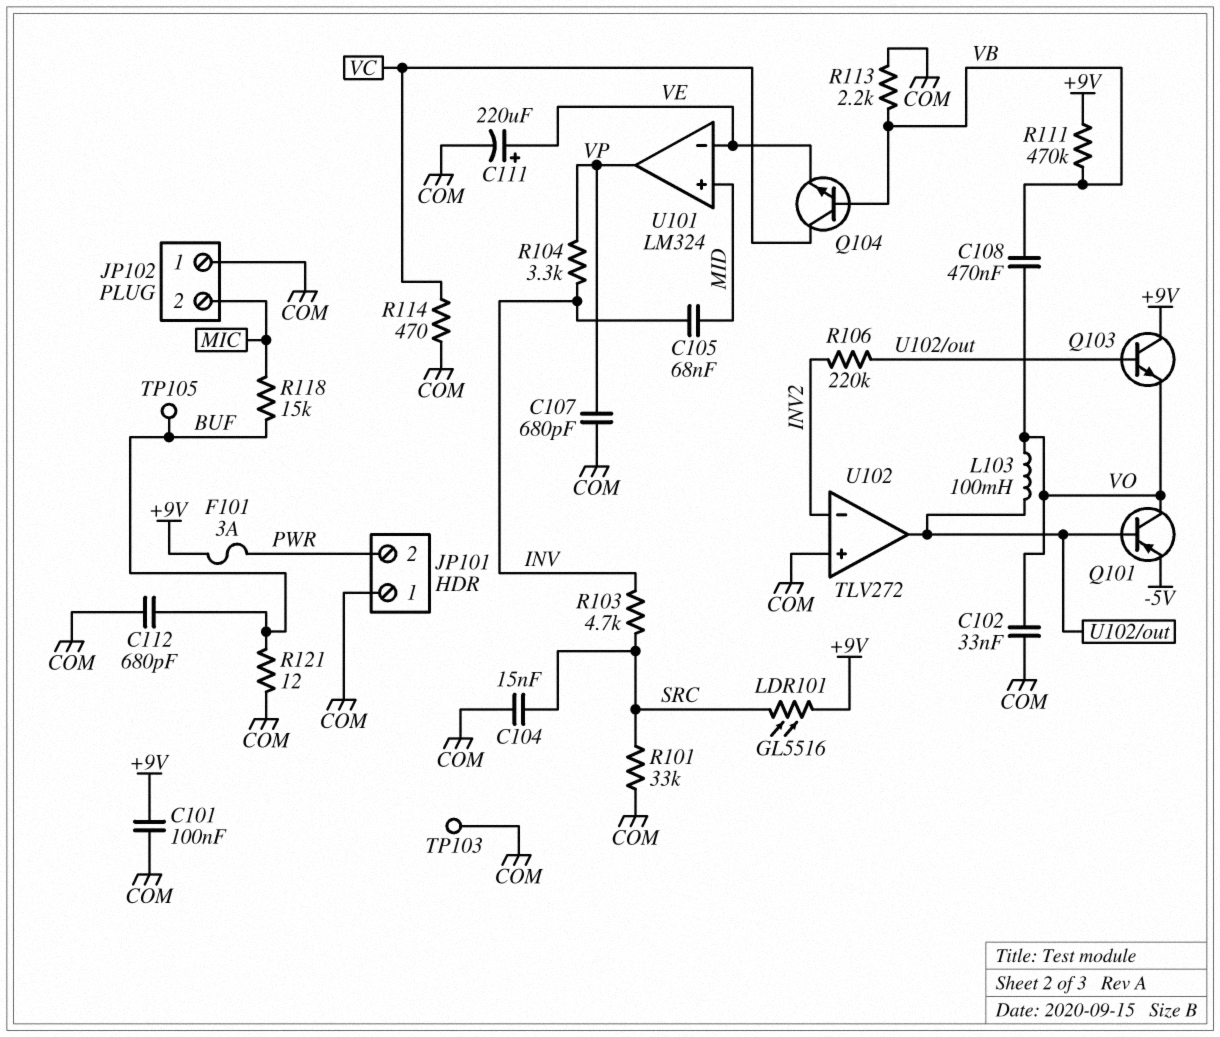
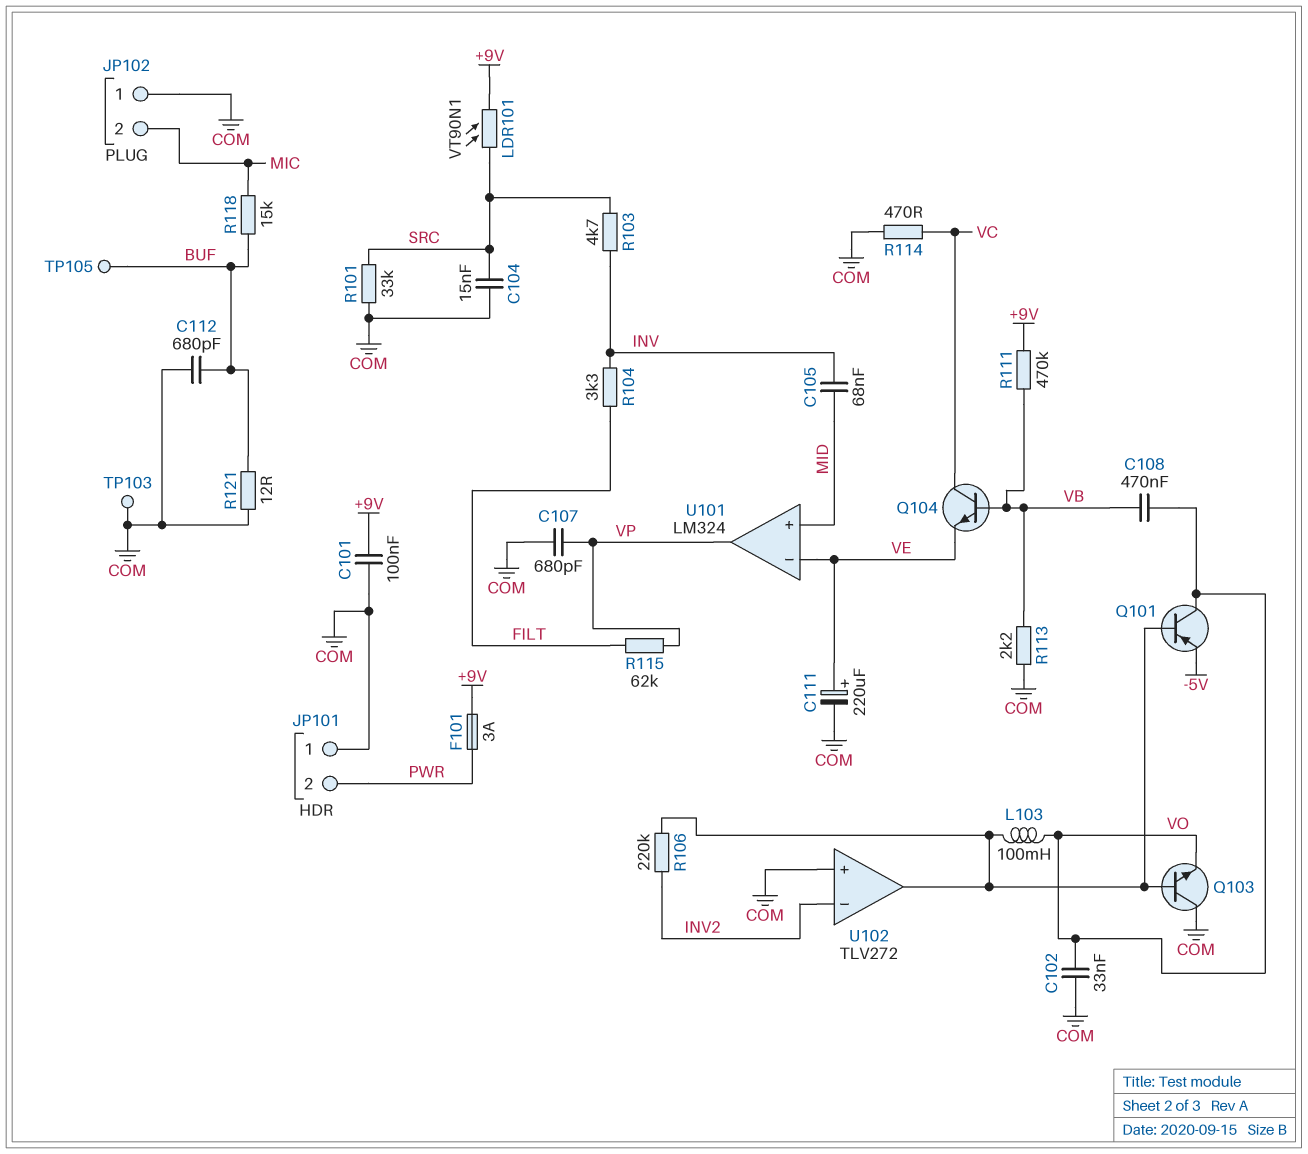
LDR101: GL5516 (+9V, SRC) -> VT90N1 (+9V, SRC)
Q103: NPN (B U102/out, C +9V, E VO) -> NPN (B U102/out, C COM, E VO)
R104: 3.3k (INV, VP) -> 3.3k (FILT, INV)
R115: none -> 62k (FILT, VP)

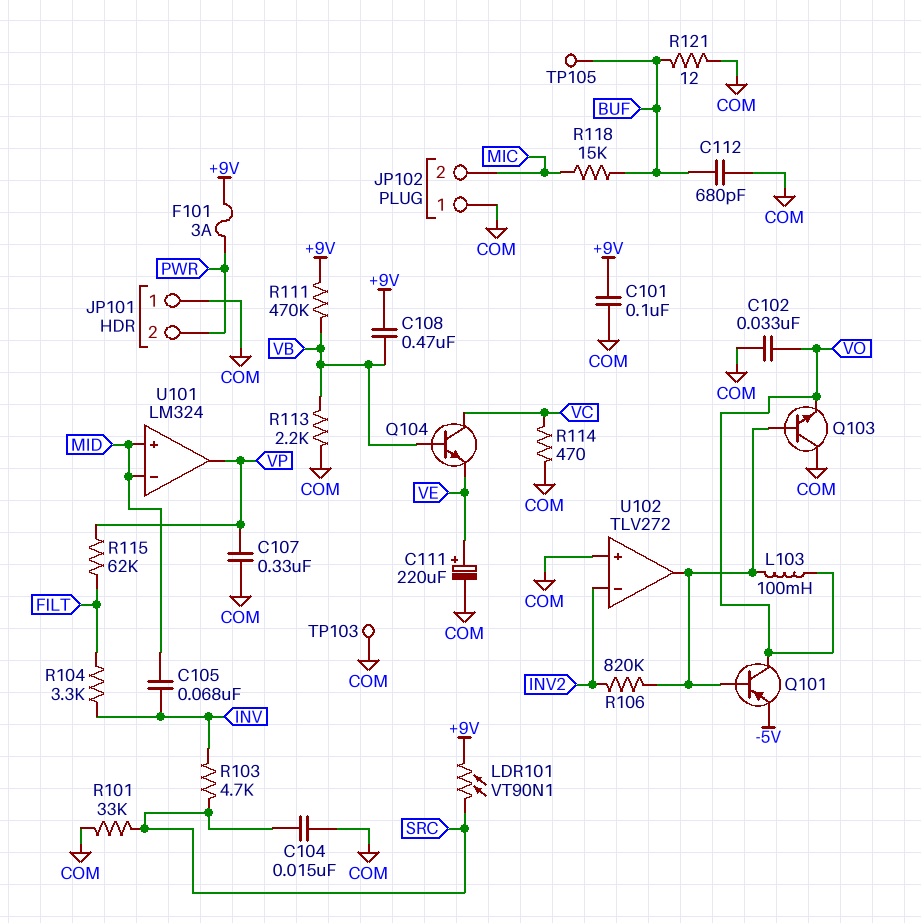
C107: 680pF (COM, VP) -> 330nF (COM, VP)
C108: 470nF (VB, VO) -> 470nF (+9V, VB)
R106: 220k (INV2, U102/out) -> 820k (INV2, U102/out)
U101 pin in-: VE -> MID

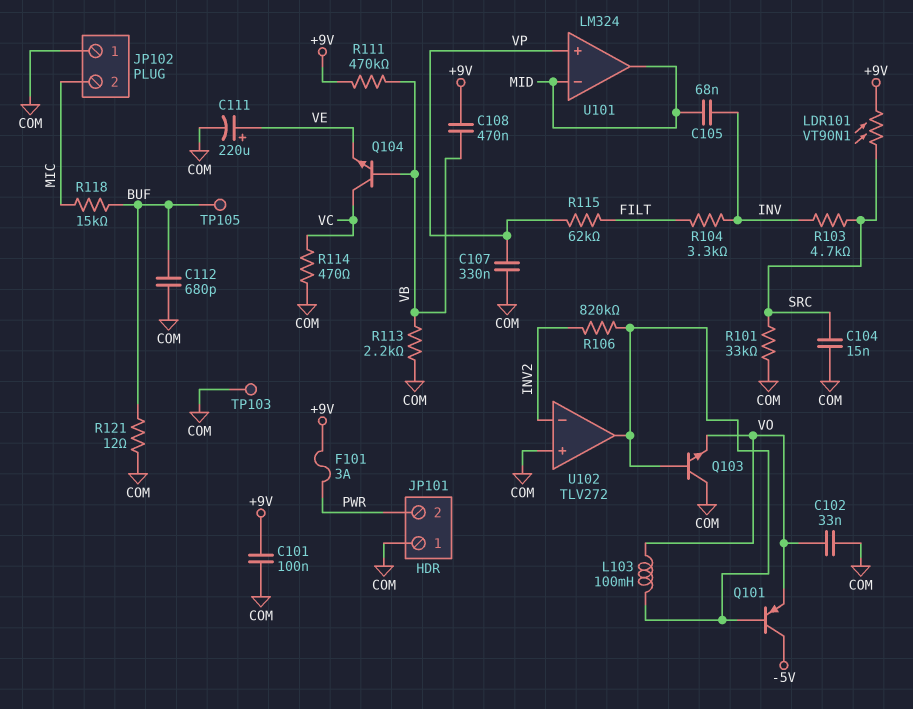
Q101: PNP (B U102/out, C VO, E -5V) -> PNP (B U102/out, C -5V, E VO)
U101 pin in+: MID -> VP
U101 pin out: VP -> MID

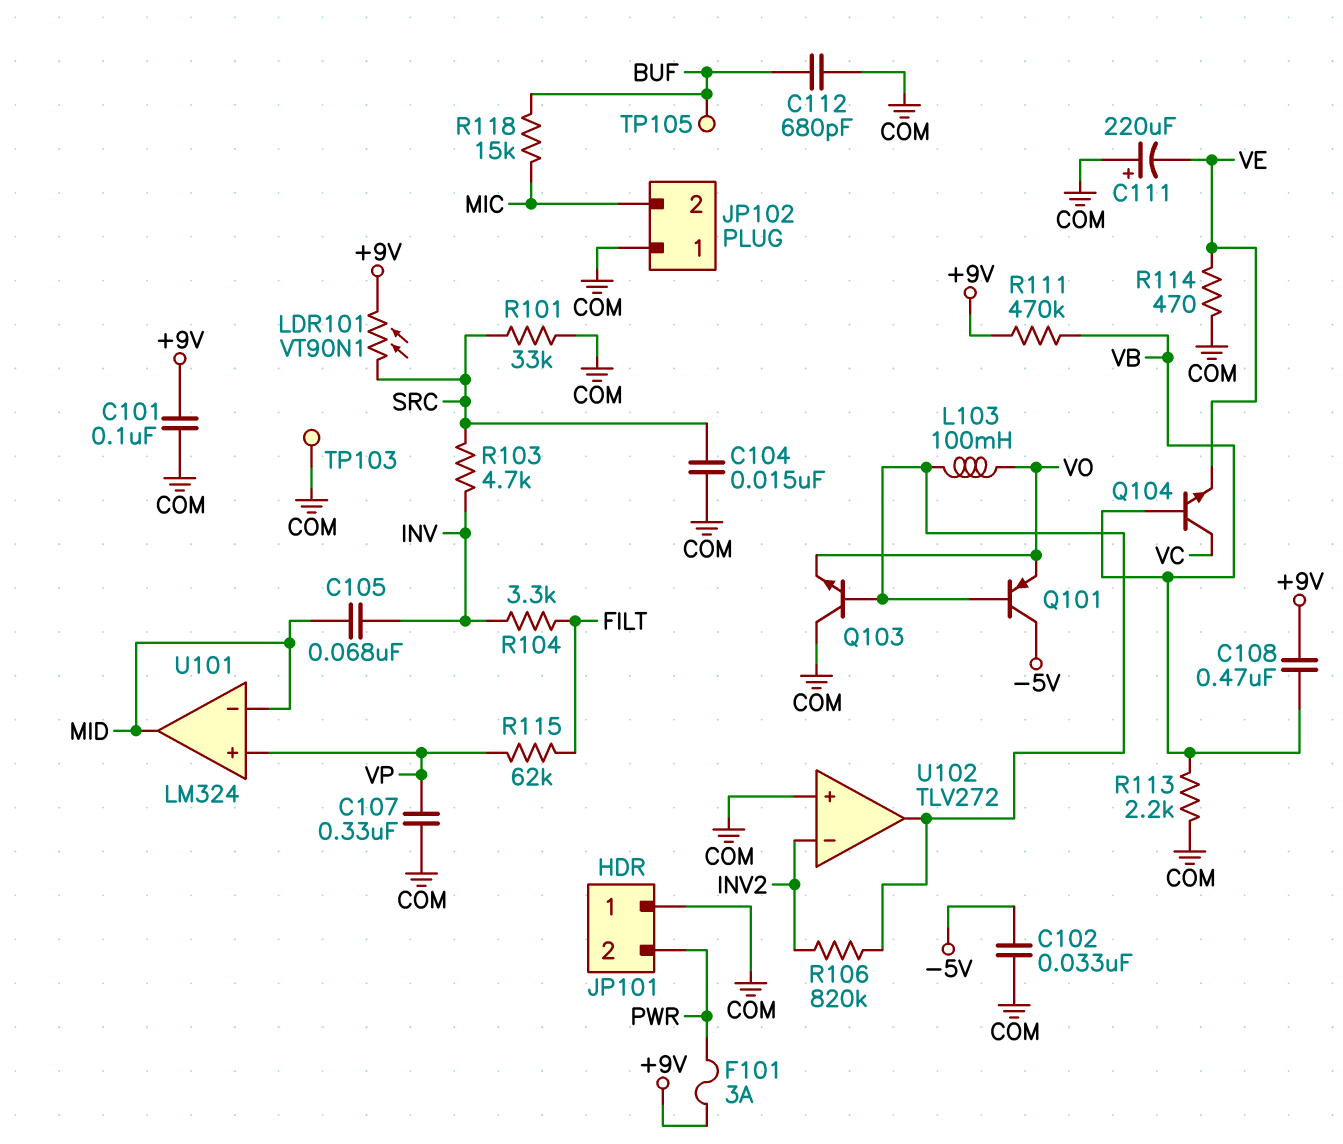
C102: 33nF (COM, VO) -> 33nF (-5V, COM)
C111: 220uF (plus VE, minus COM) -> 220uF (plus COM, minus VE)
R114: 470 (COM, VC) -> 470 (COM, VE)
R121: 12 (BUF, COM) -> none

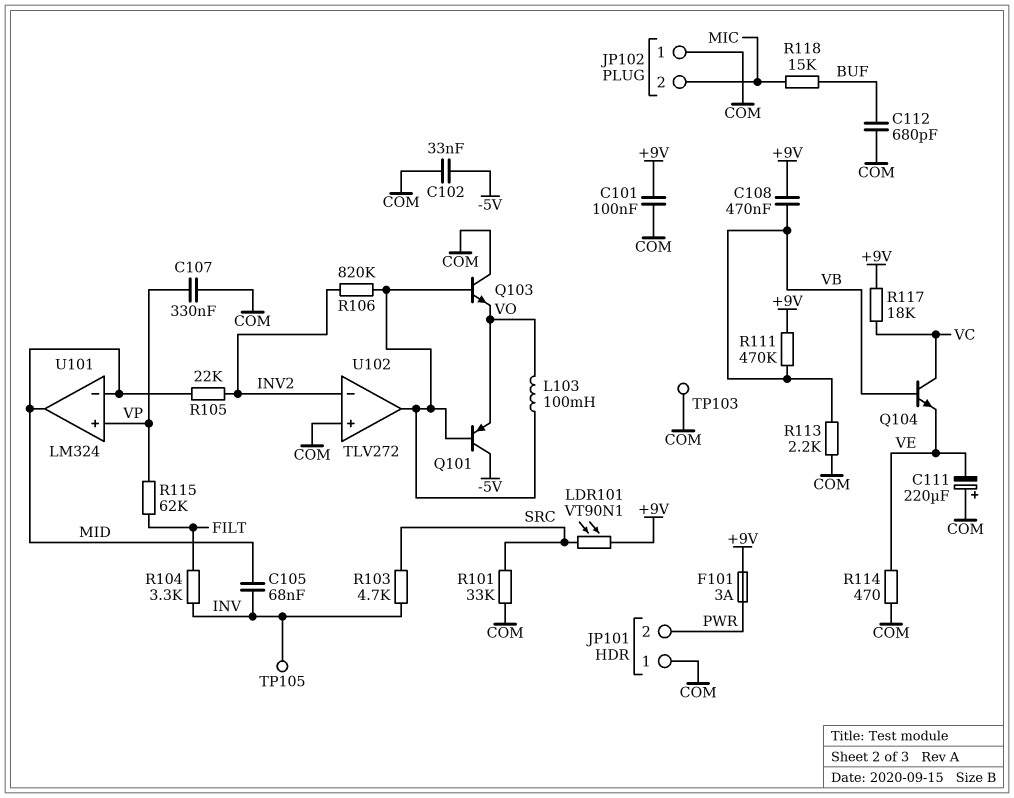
C104: 15nF (COM, SRC) -> none
R105: none -> 22k (INV2, MID)
R117: none -> 18k (+9V, VC)
TP105: test point (BUF) -> test point (INV)

